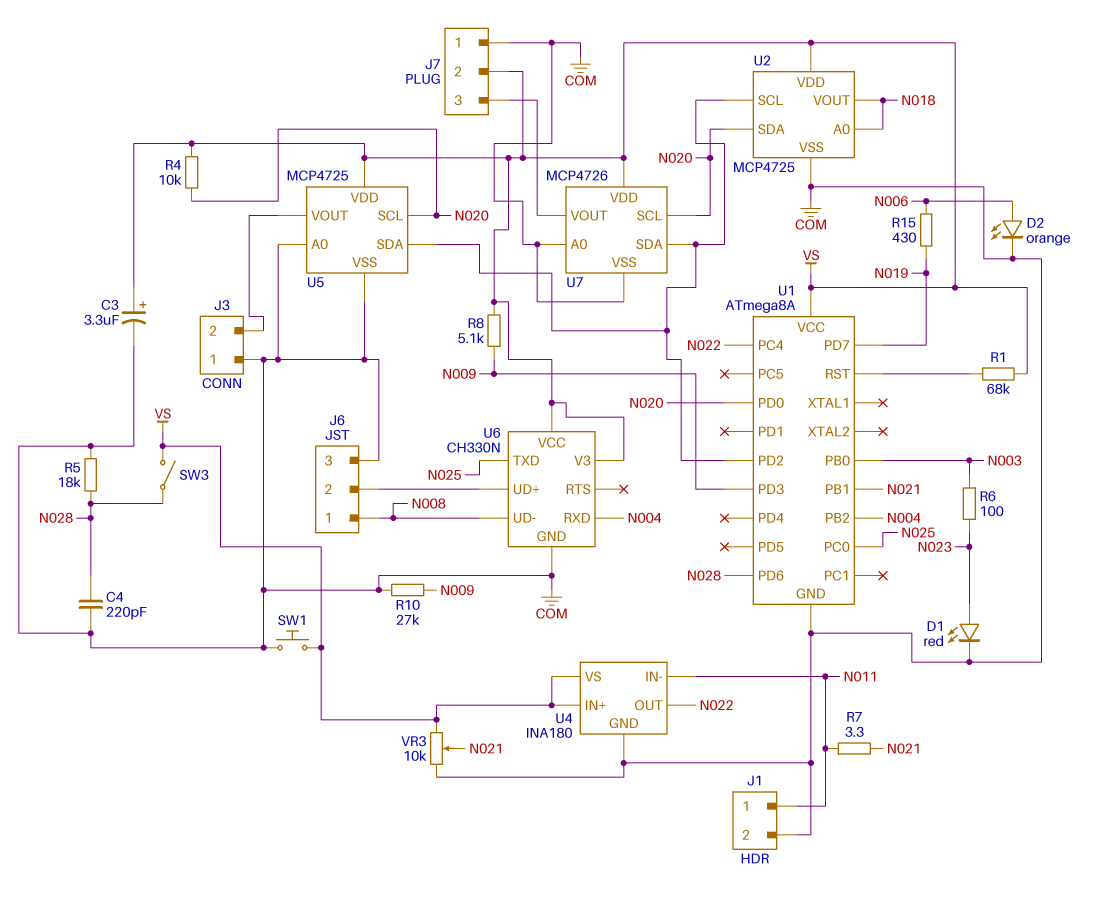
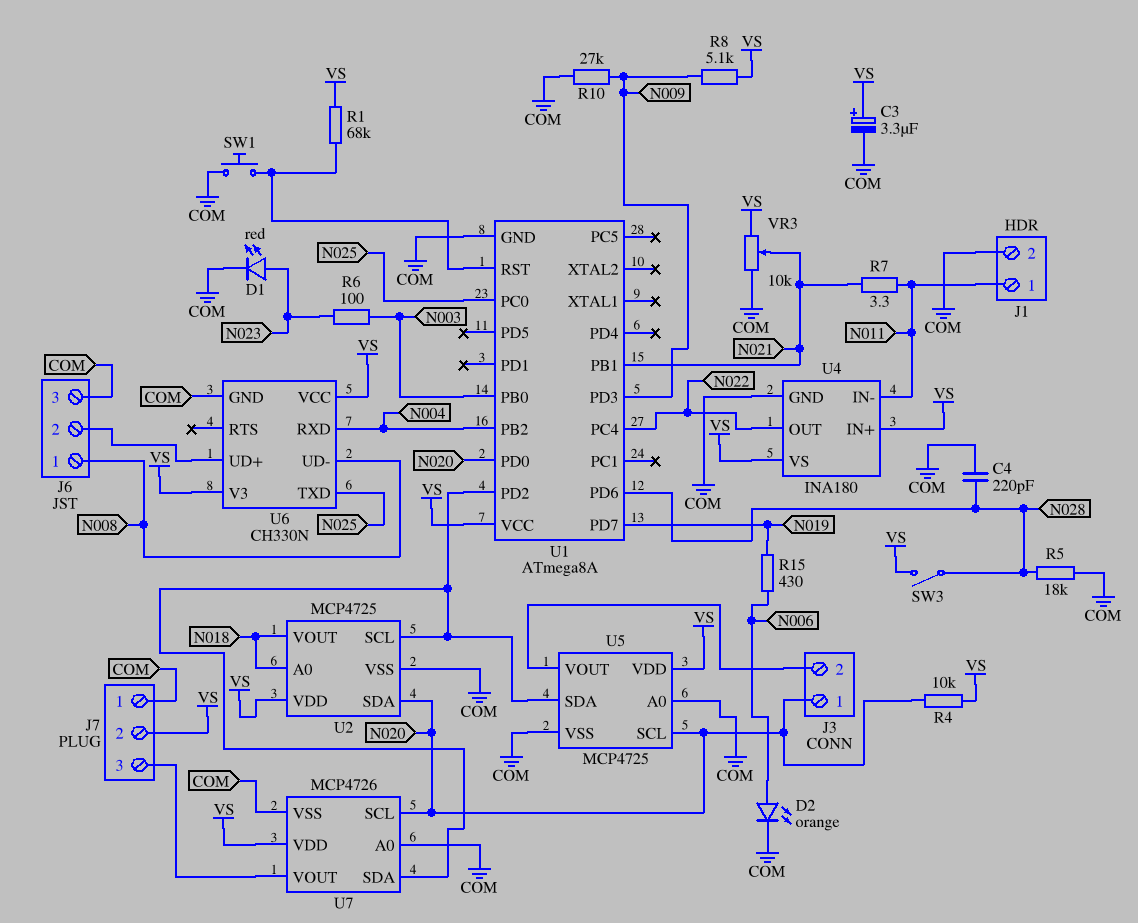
J3 pin 1: COM -> N020
SW1: button (COM, VS) -> button (COM, U1/RST)

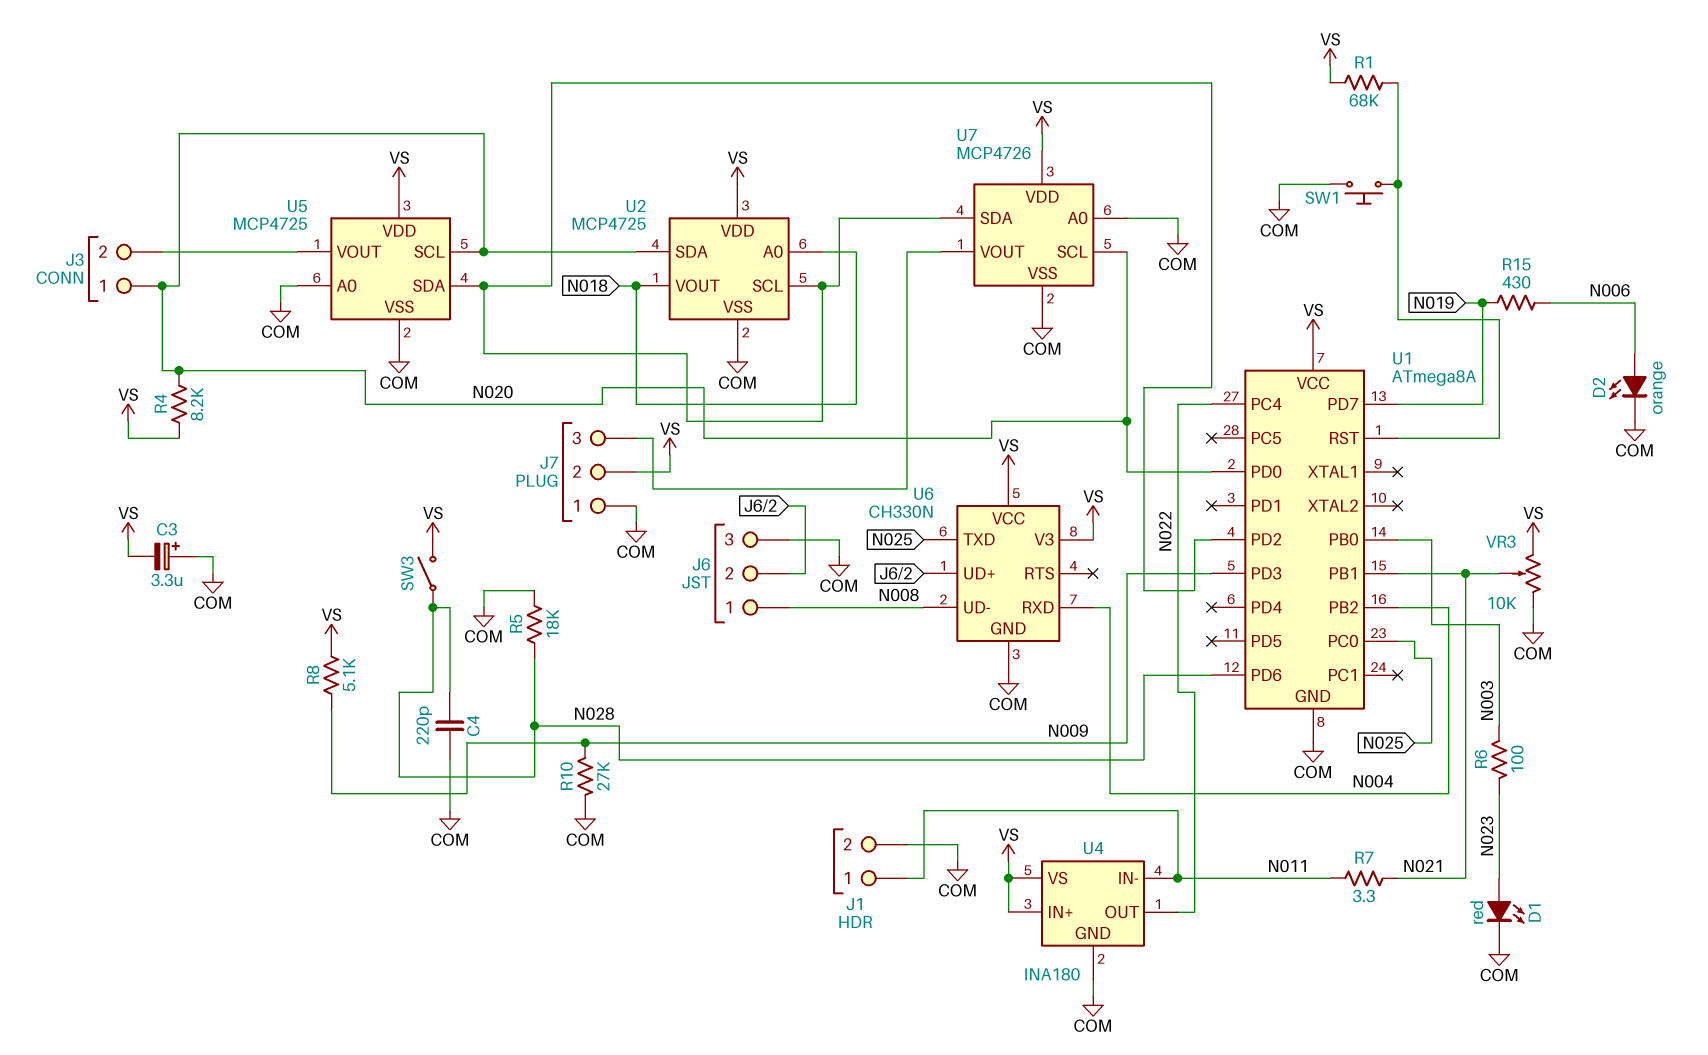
C3: 3.3uF (plus VS, minus COM) -> 3.3uF (plus COM, minus VS)
R4: 10k (N020, VS) -> 8.2k (N020, VS)

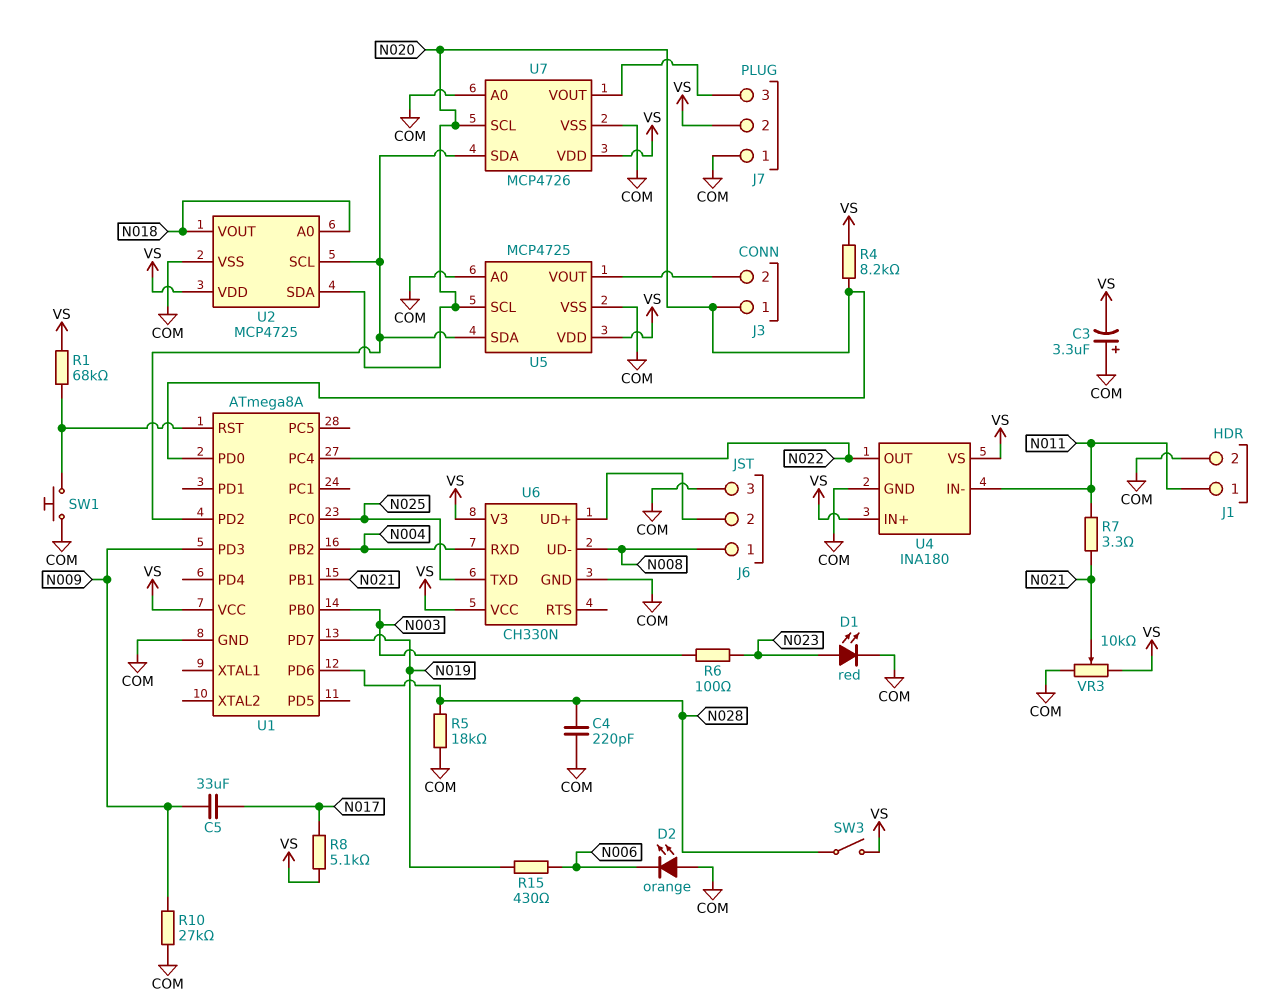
C5: none -> 33uF (N009, N017)
D2: LED orange (A N006, K COM) -> LED orange (A COM, K N006)
R8: 5.1k (N009, VS) -> 5.1k (N017, VS)

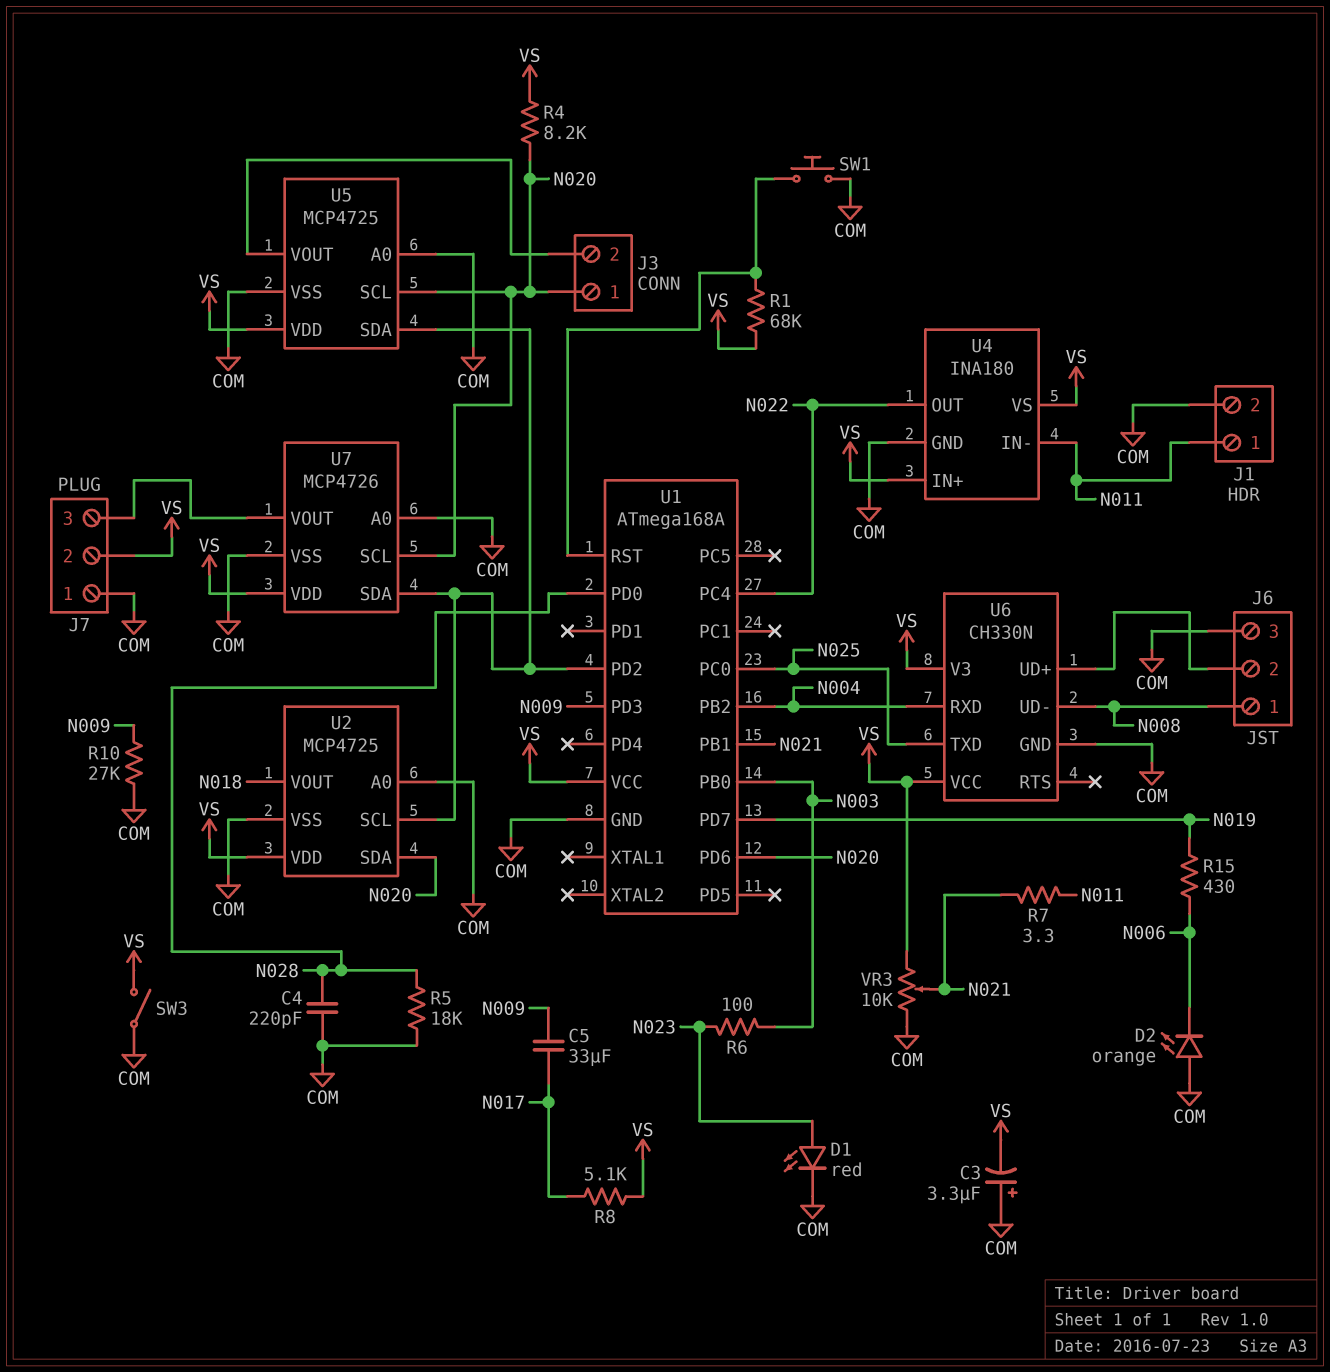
SW3: switch (N028, VS) -> switch (COM, VS)
U1: ATmega8A -> ATmega168A
U1 pin PD0: N020 -> N028
U1 pin PD6: N028 -> N020
U2 pin A0: N018 -> COM

